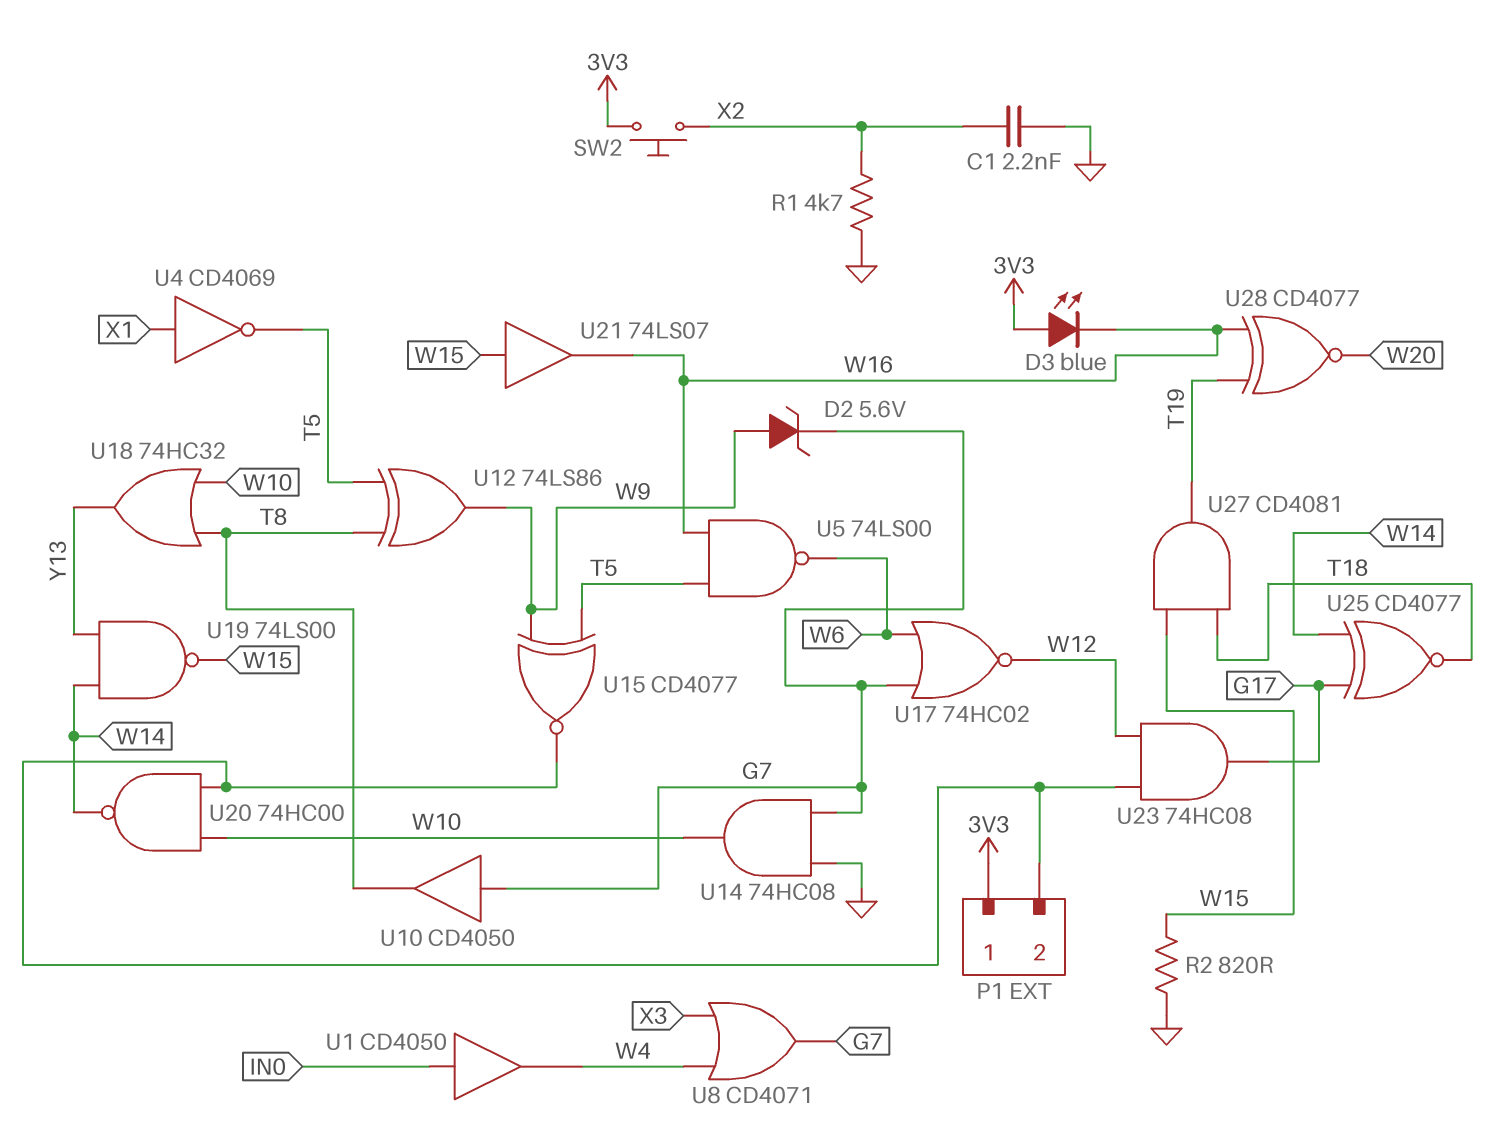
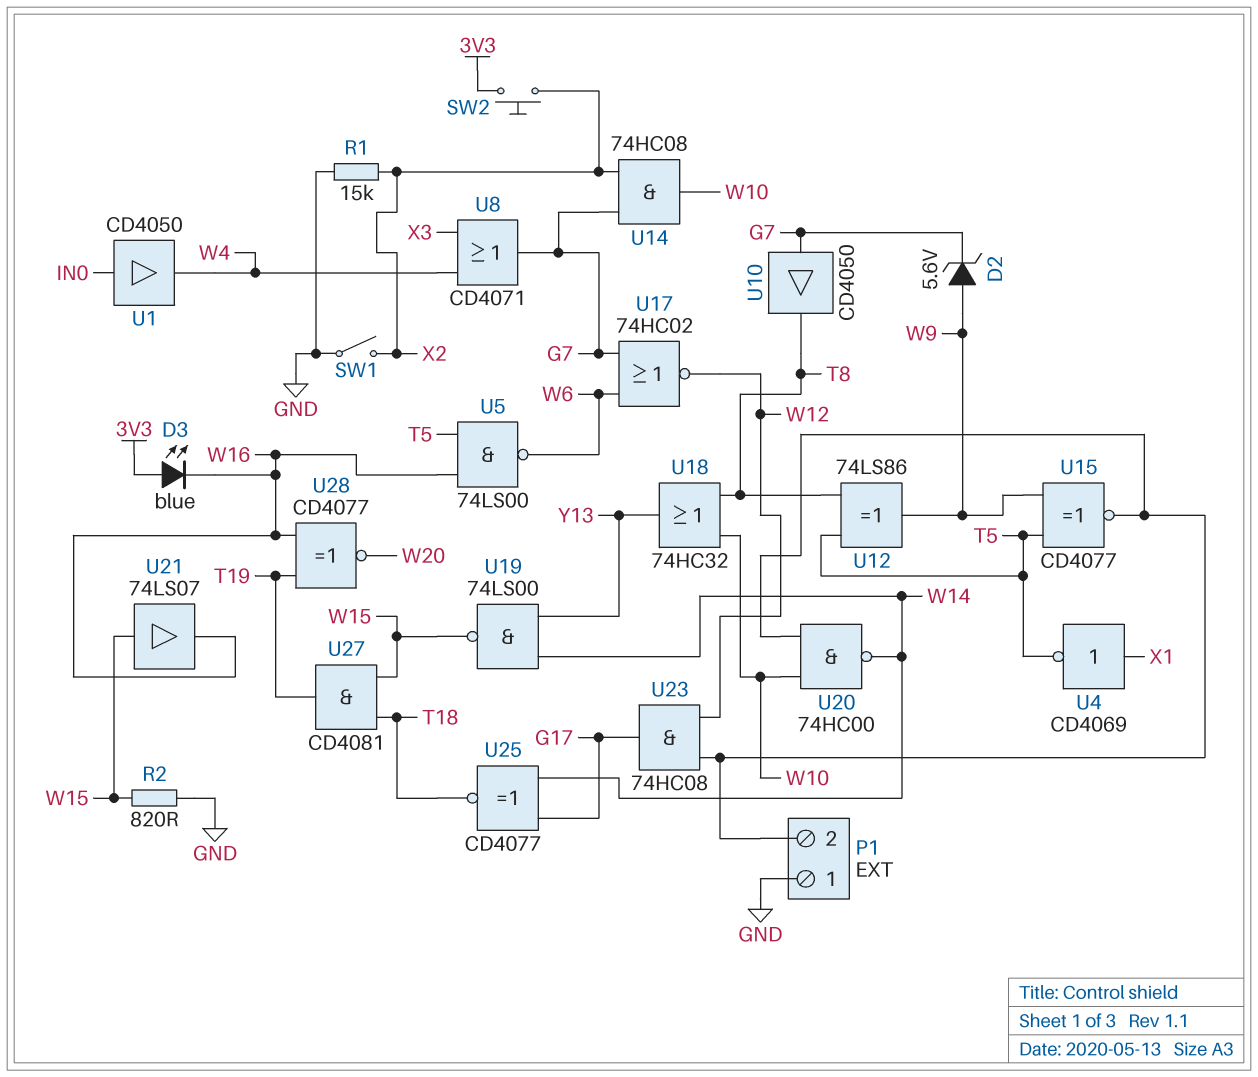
C1: 2.2nF (GND, X2) -> none
P1 pin 1: 3V3 -> GND
R1: 4.7k (GND, X2) -> 15k (GND, X2)
SW1: none -> switch (GND, X2)
U14: AND 74HC08 (in G7, in GND, out W10) -> AND 74HC08 (in G7, in X2, out W10)

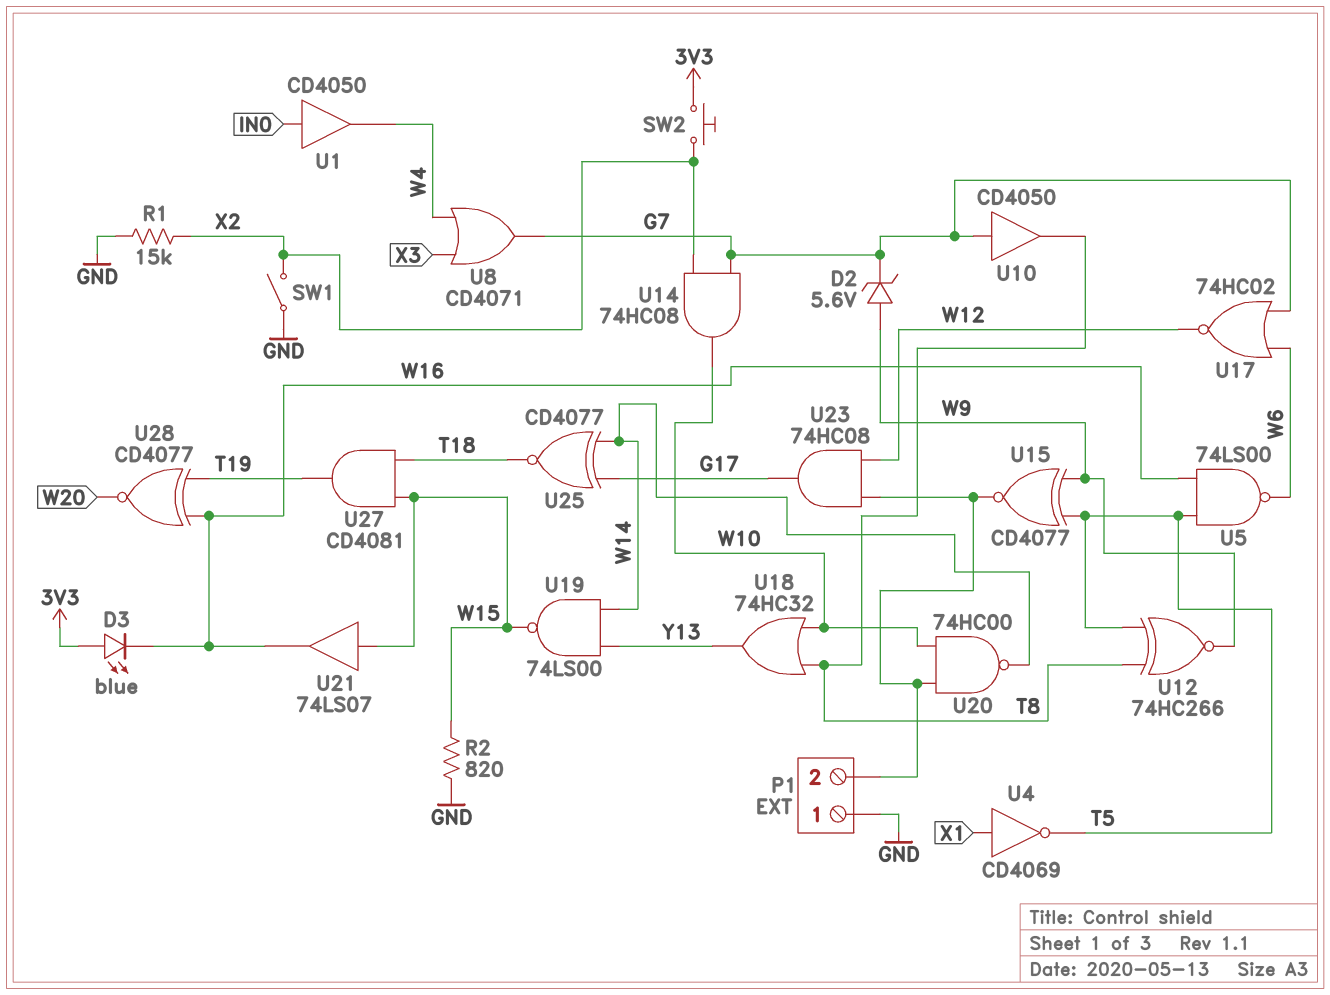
U12: XOR 74LS86 (in T5, in T8, out W9) -> XNOR 74HC266 (in T5, in T8, out W9)

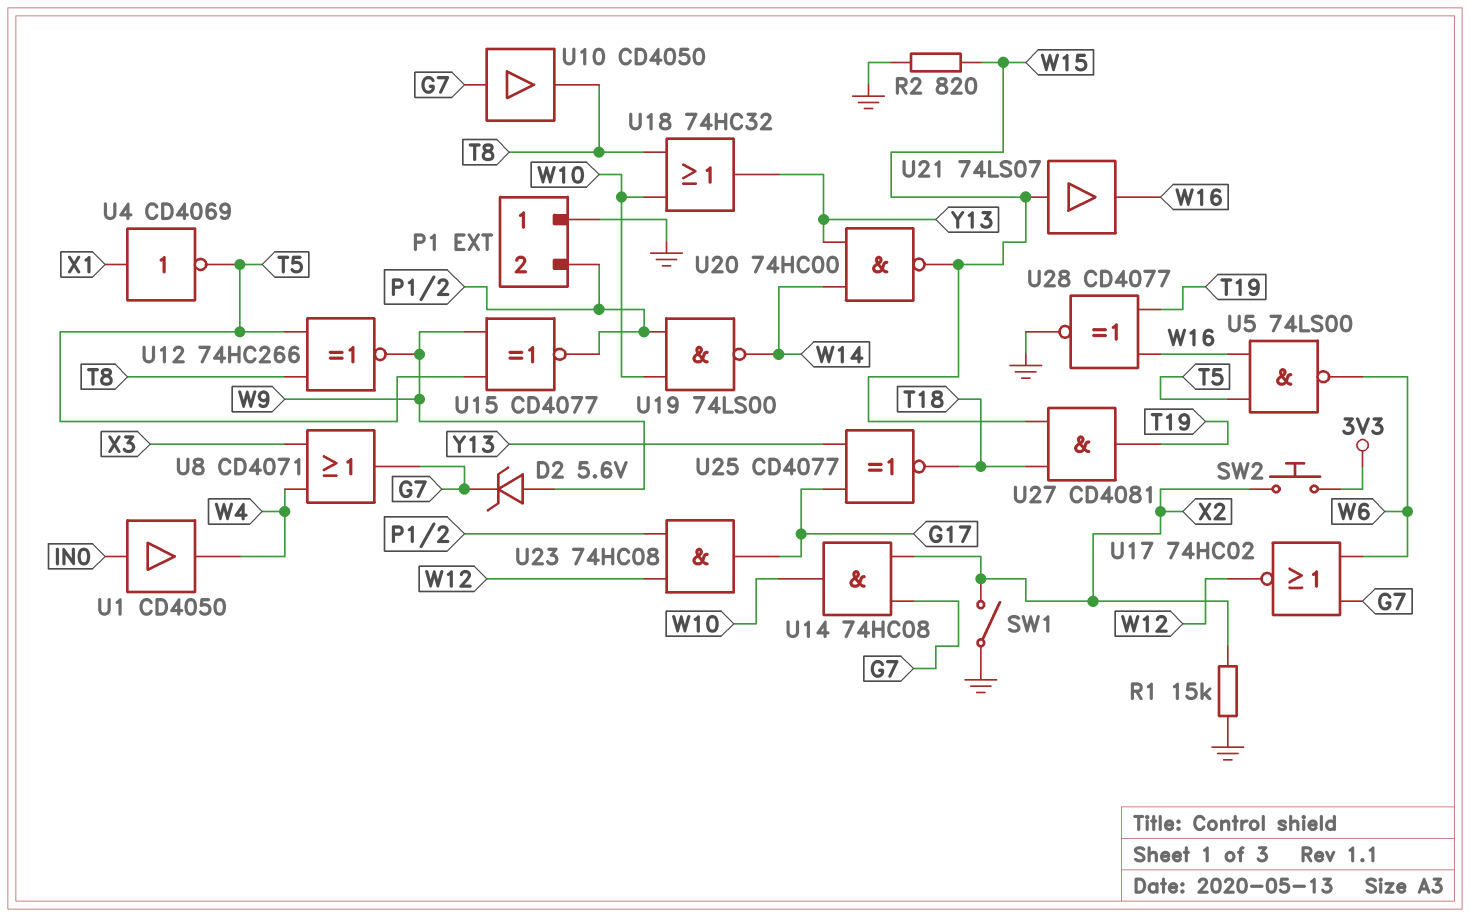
D3: LED blue (A 3V3, K W16) -> none
U19: NAND 74LS00 (in W14, in Y13, out W15) -> NAND 74LS00 (in P1/2, in W10, out W14)
U20: NAND 74HC00 (in P1/2, in W10, out W14) -> NAND 74HC00 (in W14, in Y13, out W15)
U25: XNOR CD4077 (in G17, in W14, out T18) -> XNOR CD4077 (in G17, in Y13, out T18)
U28: XNOR CD4077 (in T19, in W16, out W20) -> XNOR CD4077 (in T19, in W16, out GND)

